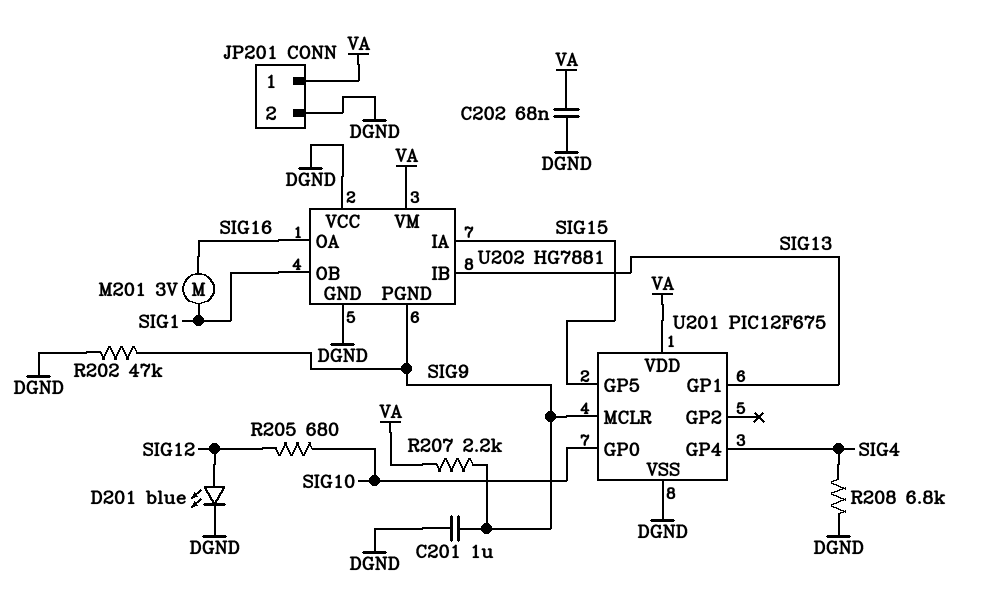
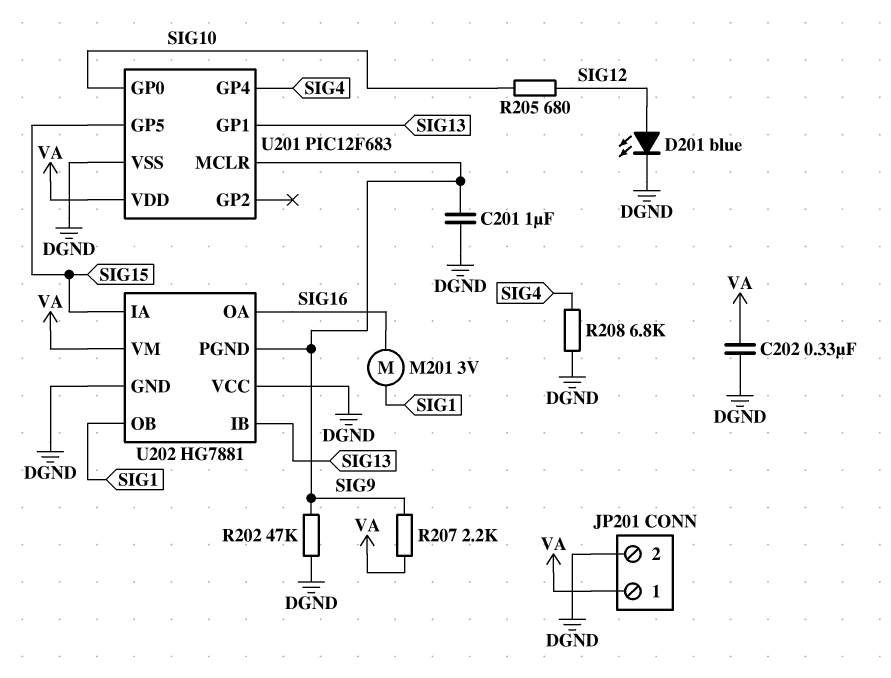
C202: 68nF (DGND, VA) -> 330nF (DGND, VA)
U201: PIC12F675 -> PIC12F683

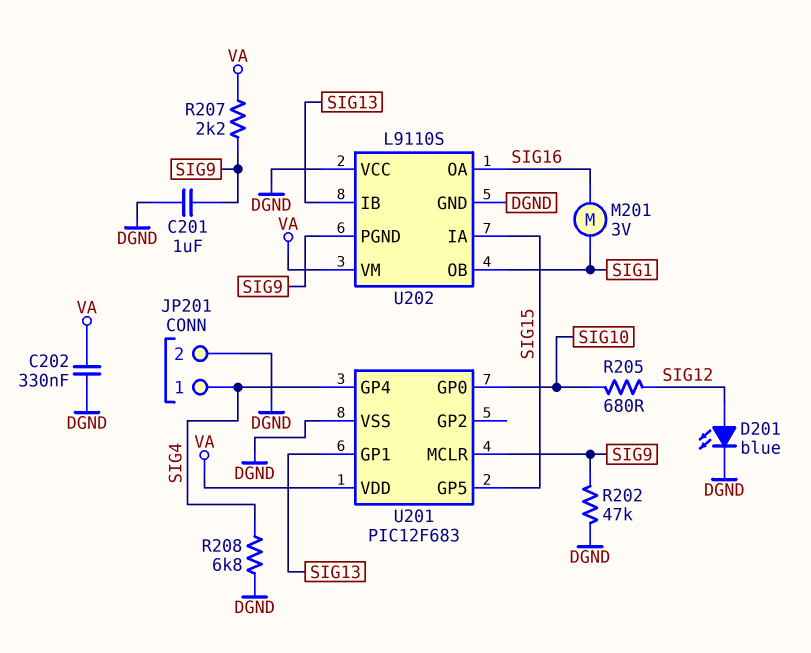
JP201 pin 1: VA -> SIG4
U202: HG7881 -> L9110S

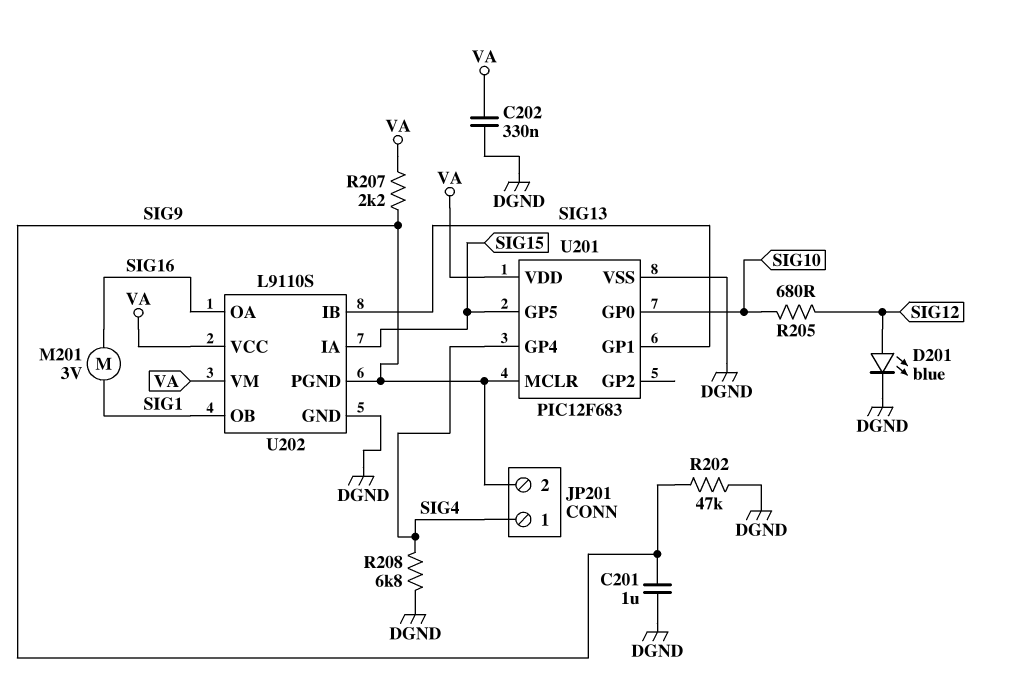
JP201 pin 2: DGND -> SIG9
U202 pin VCC: DGND -> VA

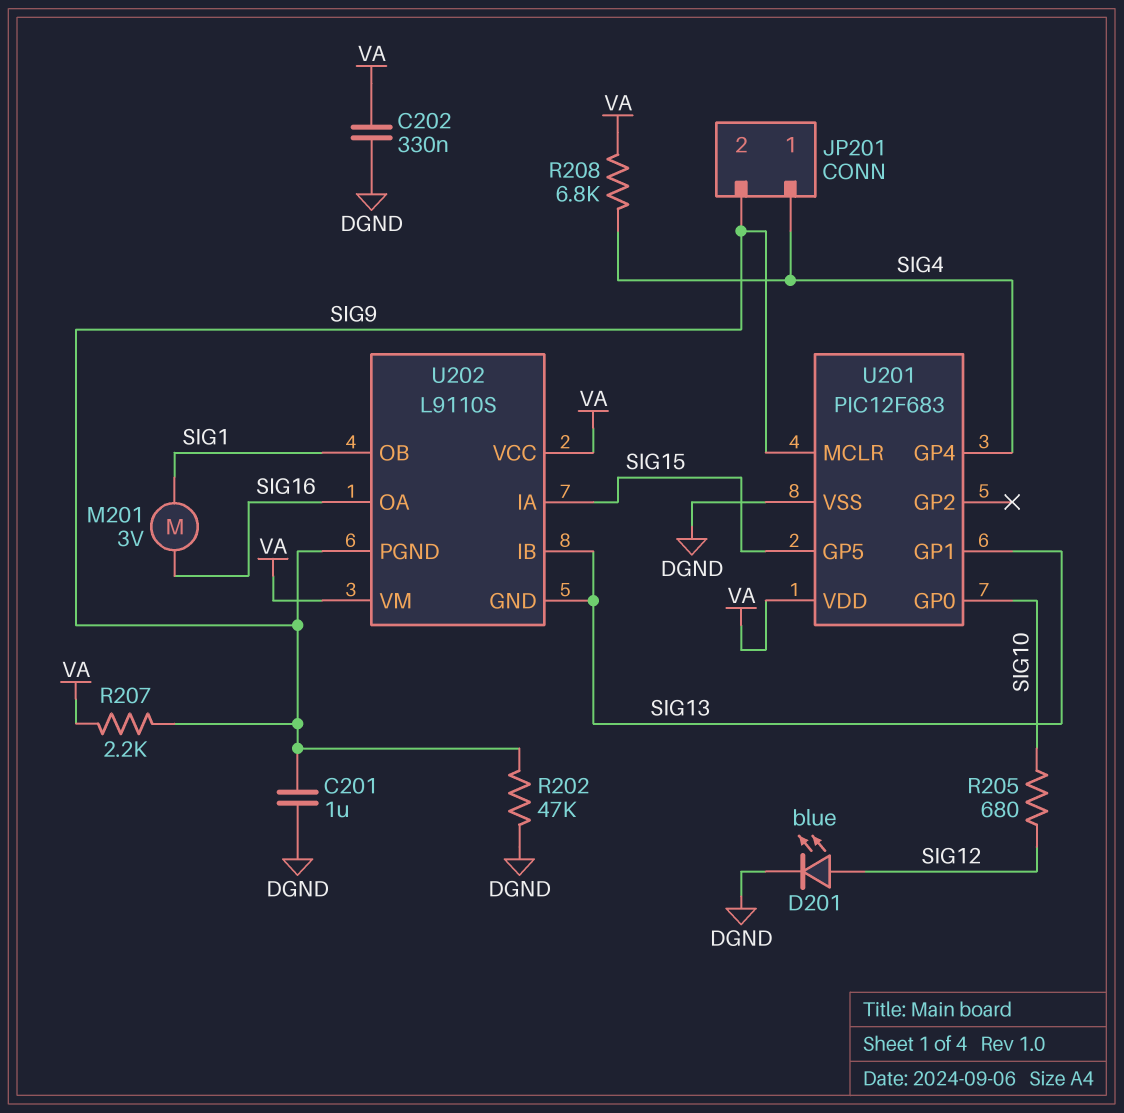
R208: 6.8k (DGND, SIG4) -> 6.8k (SIG4, VA)
U202 pin GND: DGND -> SIG13

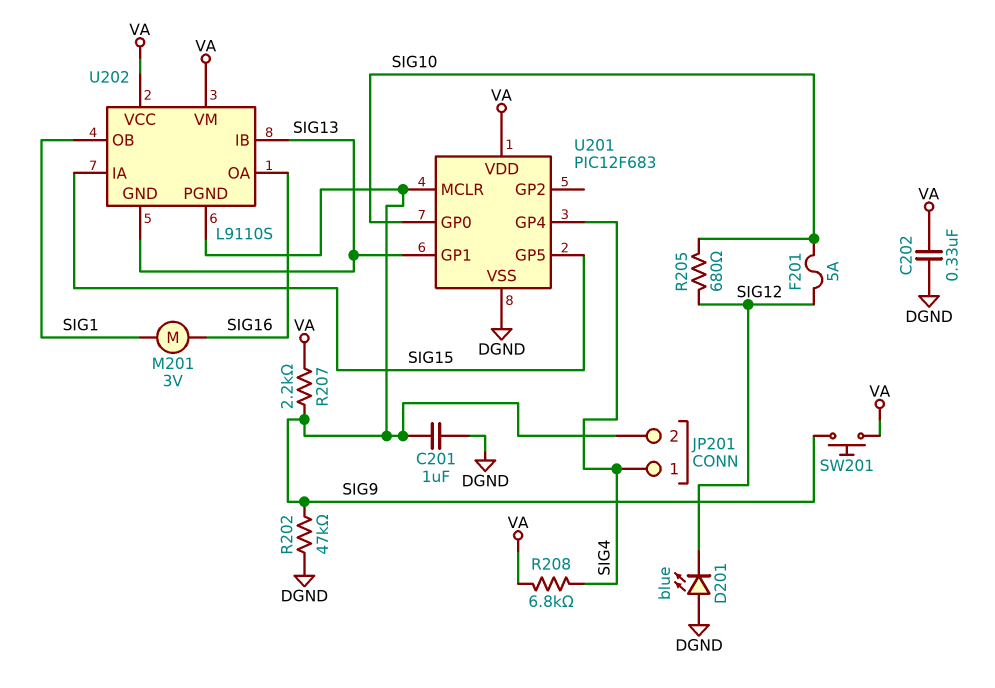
D201: LED blue (A SIG12, K DGND) -> LED blue (A DGND, K SIG12)
F201: none -> 5A (SIG10, SIG12)
SW201: none -> button (SIG9, VA)

